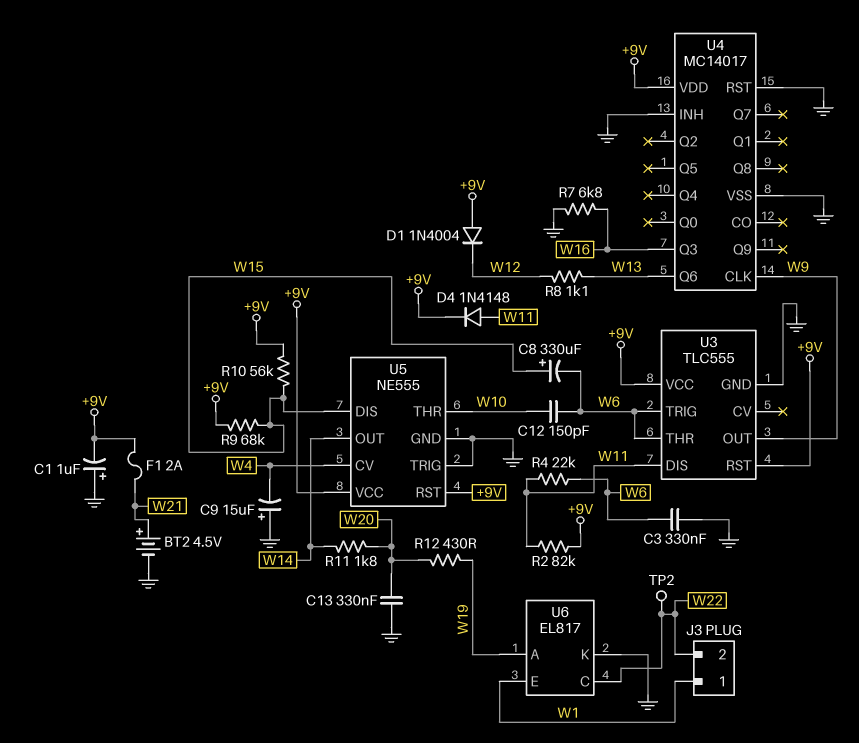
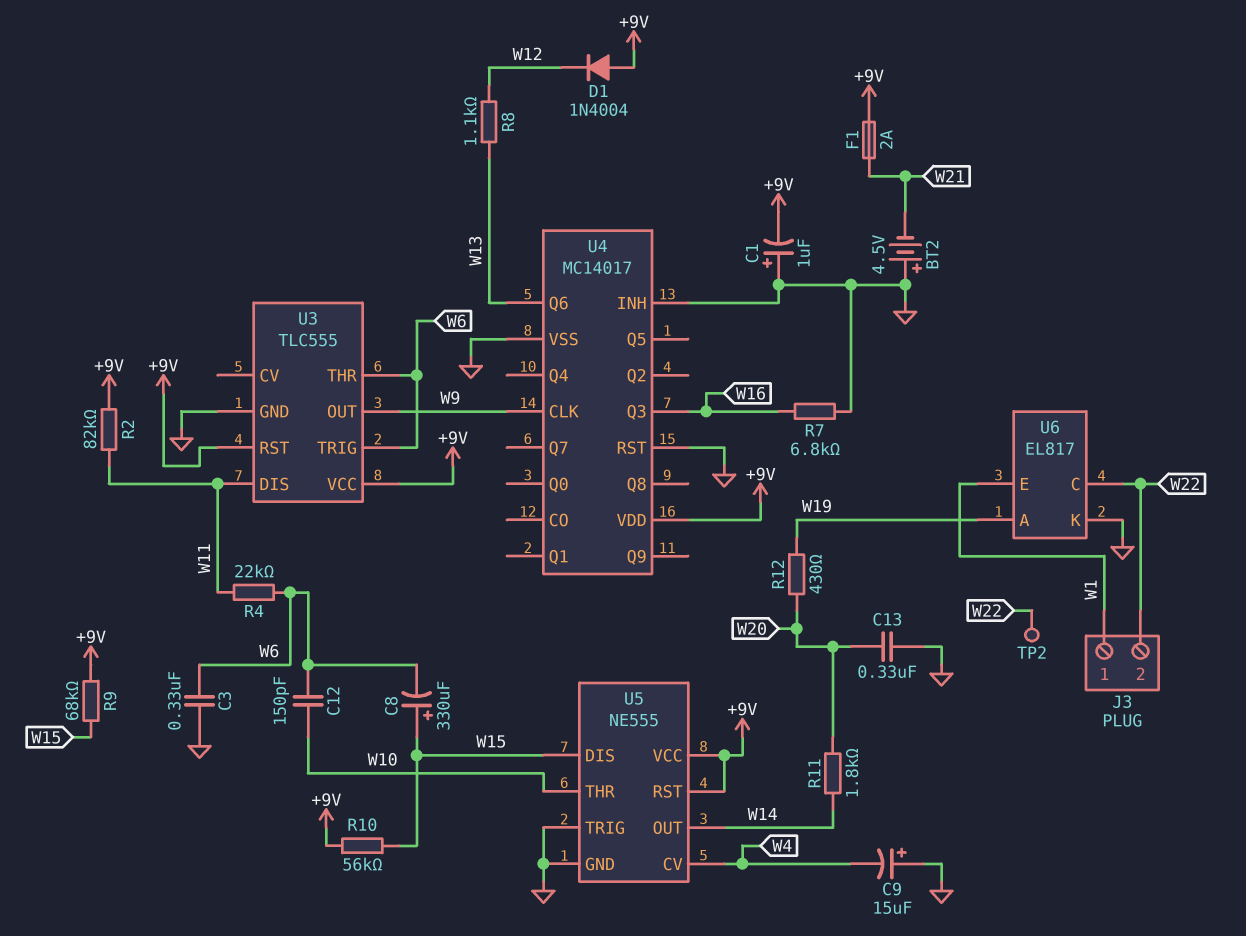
BT2: 4.5V (plus W21, minus GND) -> 4.5V (plus GND, minus W21)
D4: diode 1N4148 (A W11, K +9V) -> none

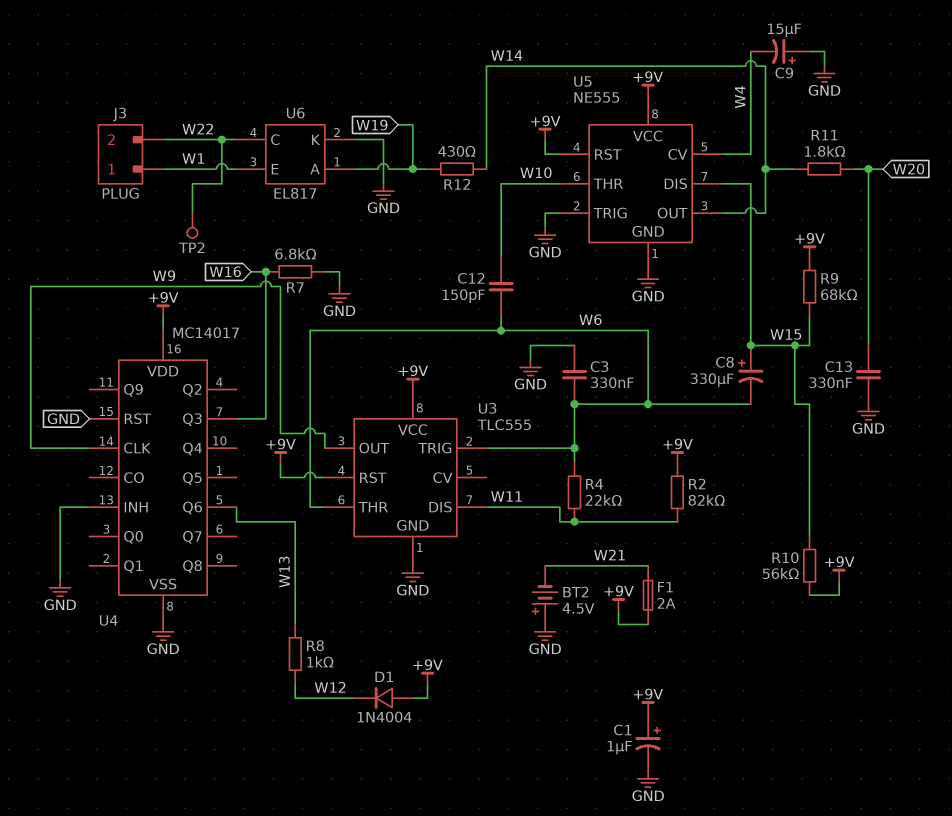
C1: 1uF (plus GND, minus +9V) -> 1uF (plus +9V, minus GND)
R8: 1.1k (W12, W13) -> 1k (W12, W13)
R12: 430 (W19, W20) -> 430 (W14, W19)

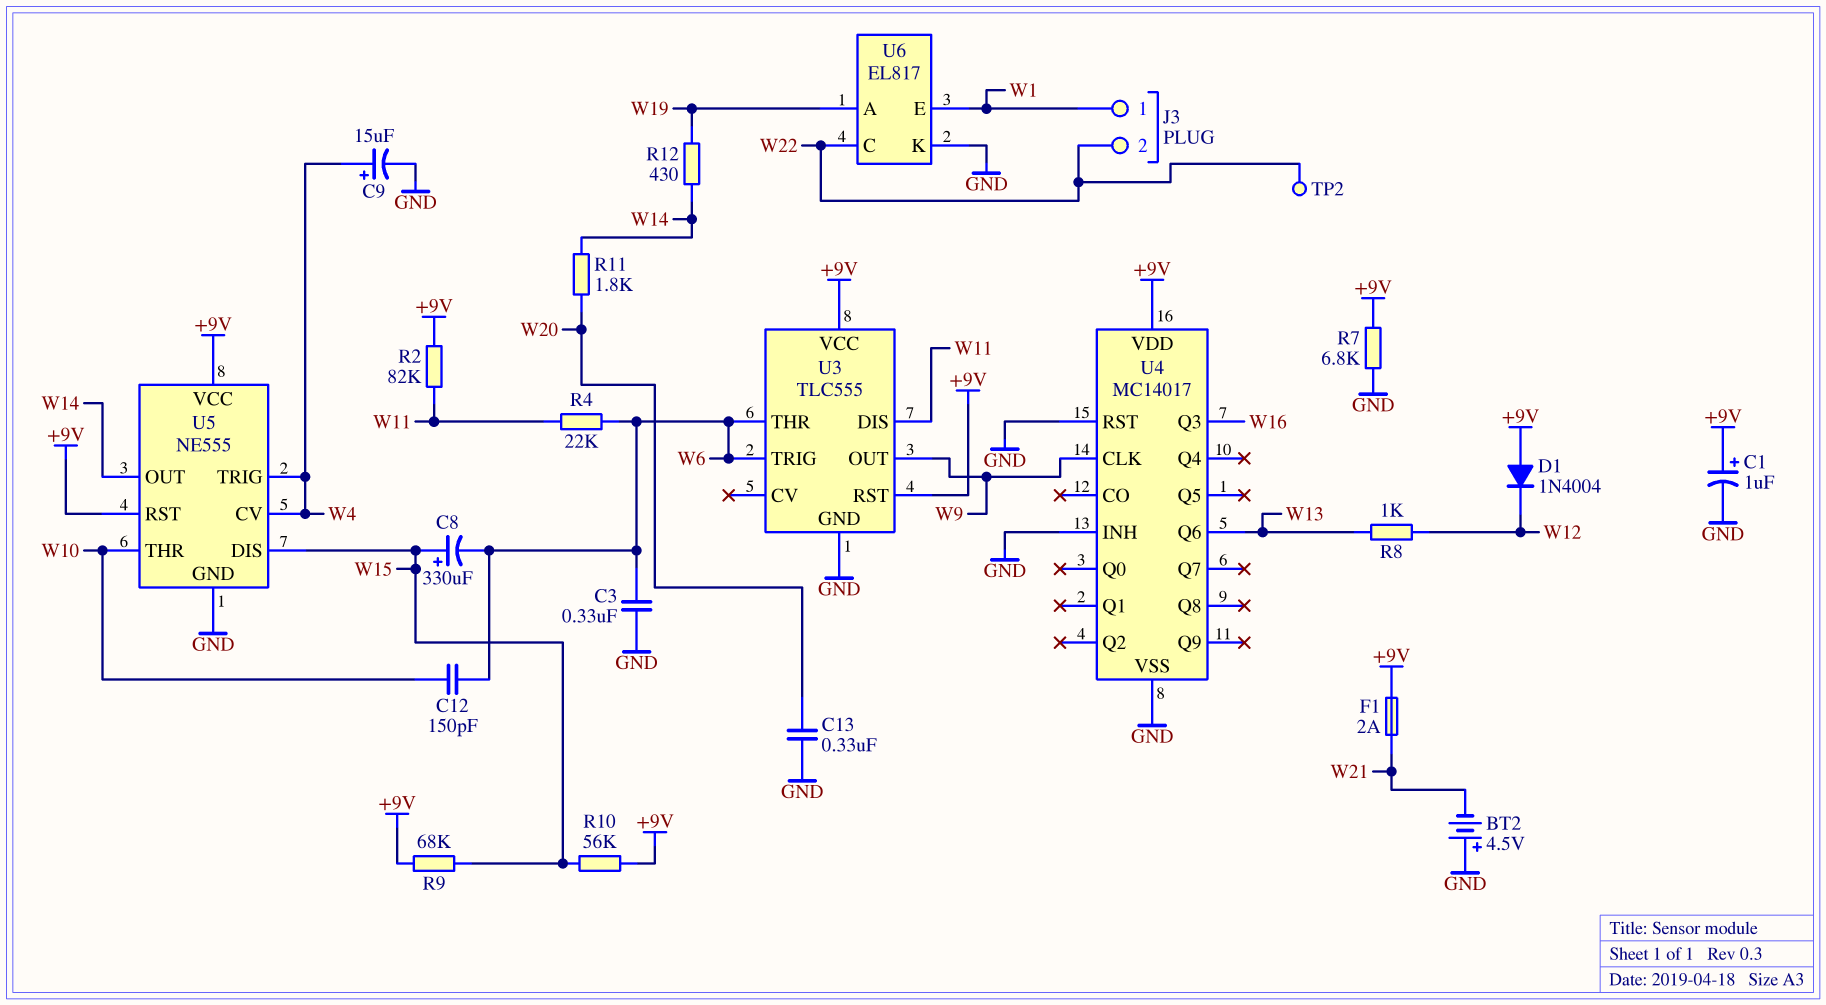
C9: 15uF (plus GND, minus W4) -> 15uF (plus W4, minus GND)
R7: 6.8k (GND, W16) -> 6.8k (+9V, GND)
U5 pin TRIG: GND -> W4

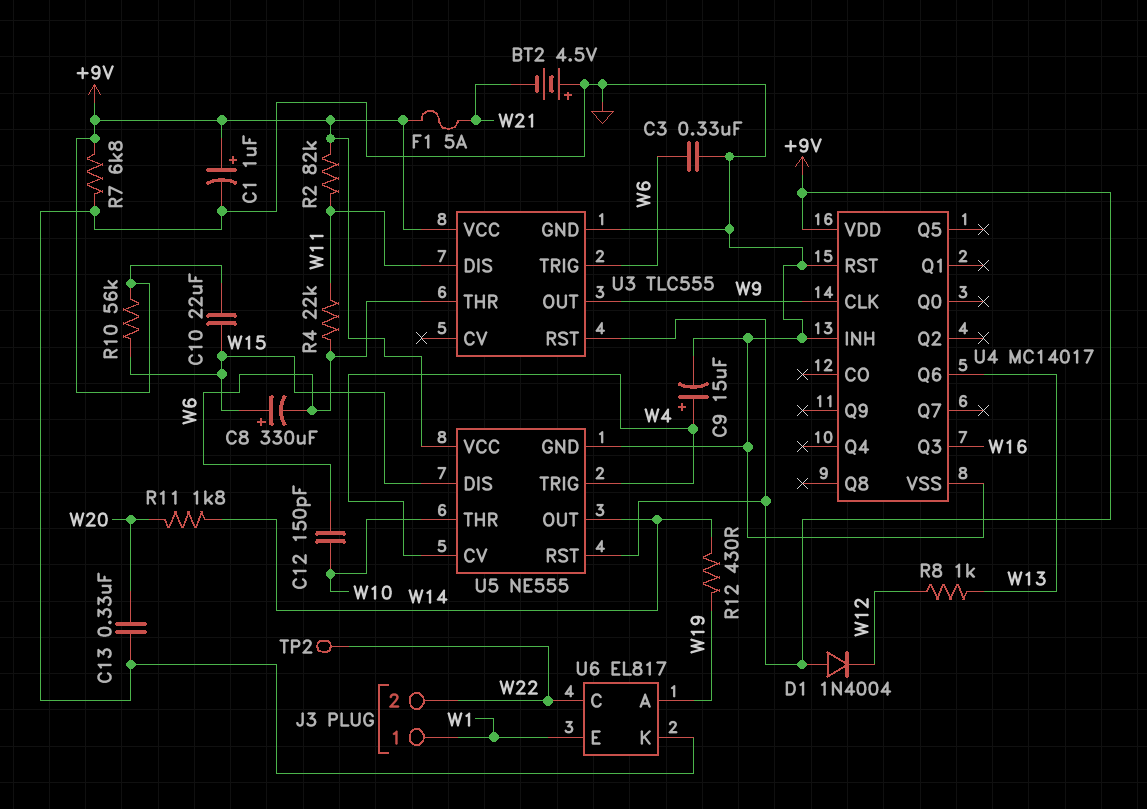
C10: none -> 22uF (+9V, W15)
F1: 2A (+9V, W21) -> 5A (+9V, W21)
R9: 68k (+9V, W15) -> none

